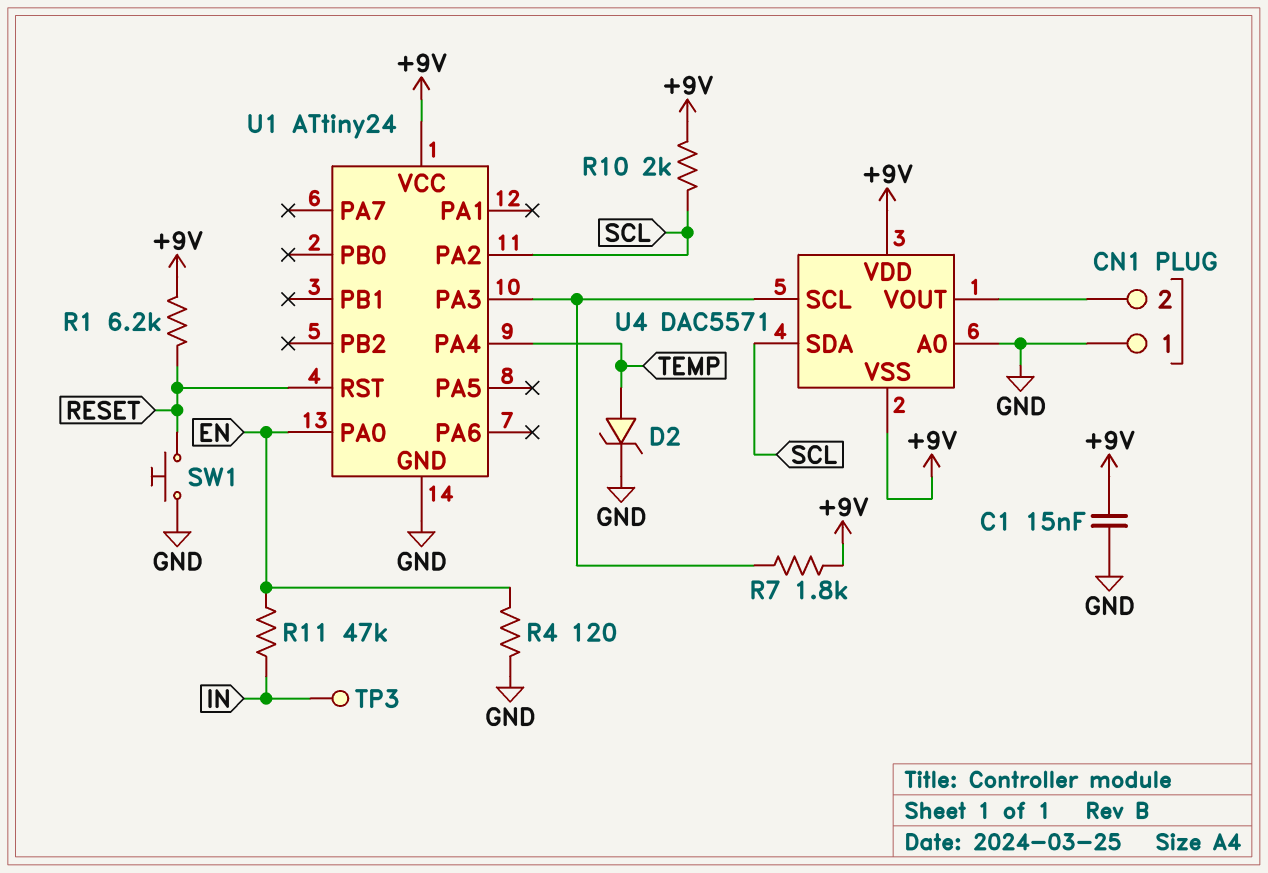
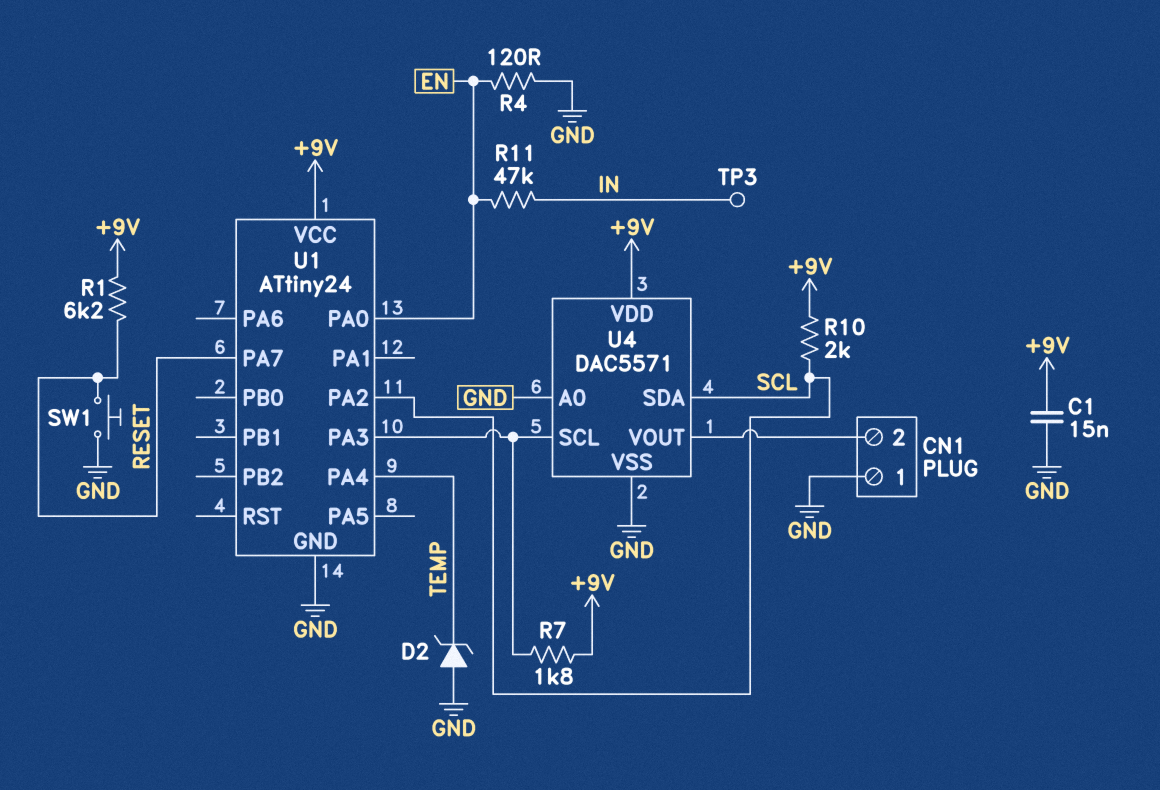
D2: zener (A TEMP, K GND) -> zener (A GND, K TEMP)
U1 pin PA7: none -> RESET
U1 pin RST: RESET -> none
U4 pin VSS: +9V -> GND

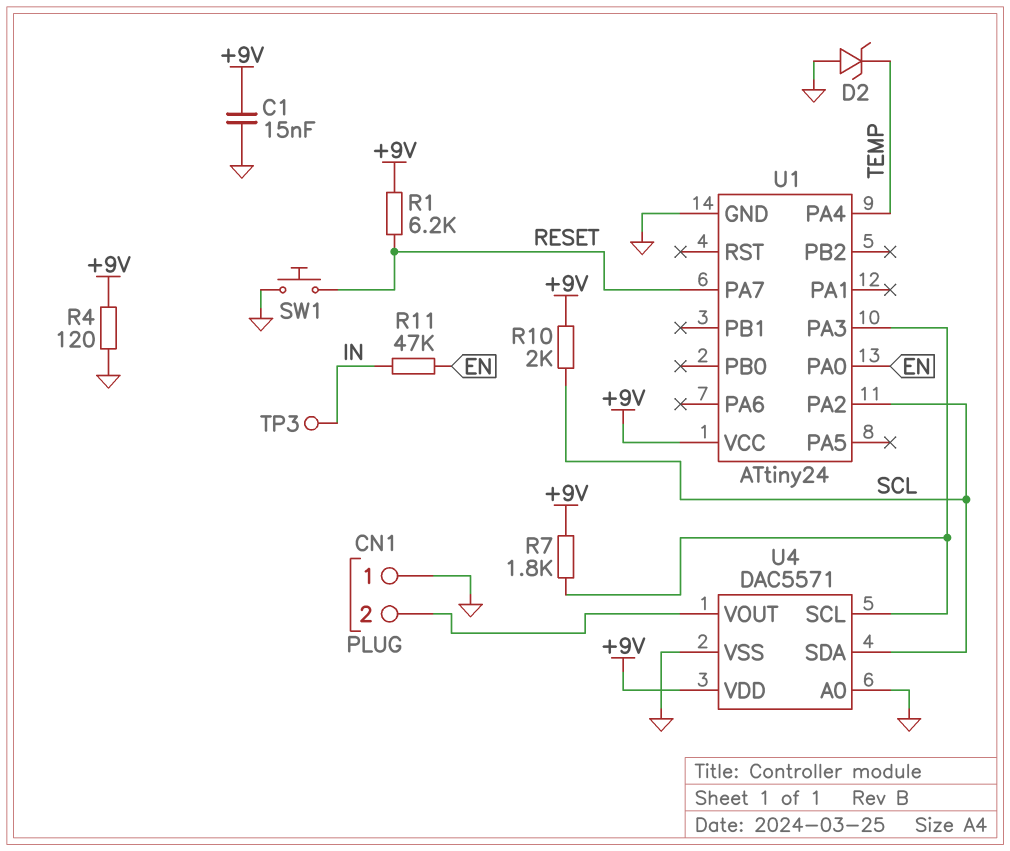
R4: 120 (EN, GND) -> 120 (+9V, GND)

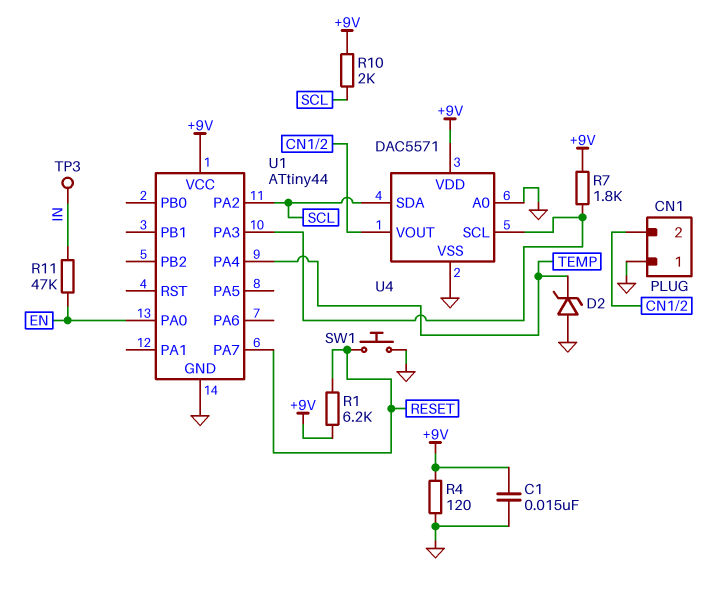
U1: ATtiny24 -> ATtiny44

